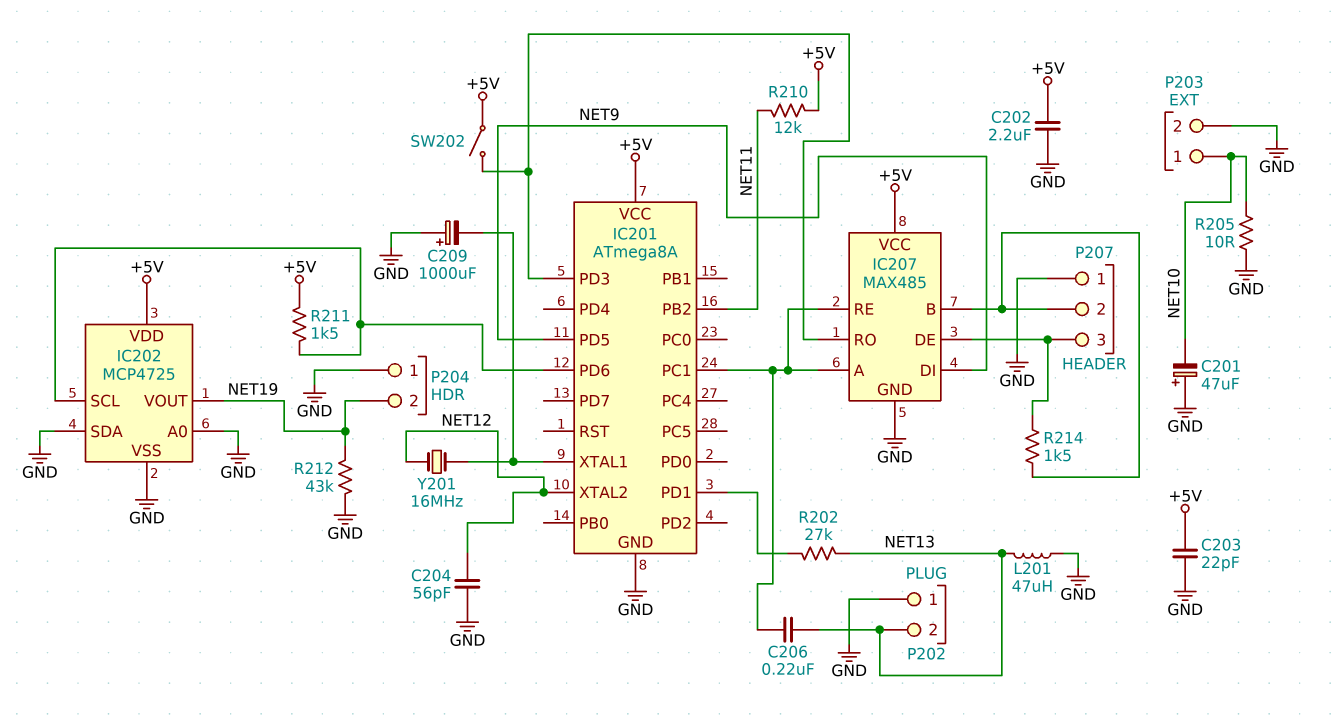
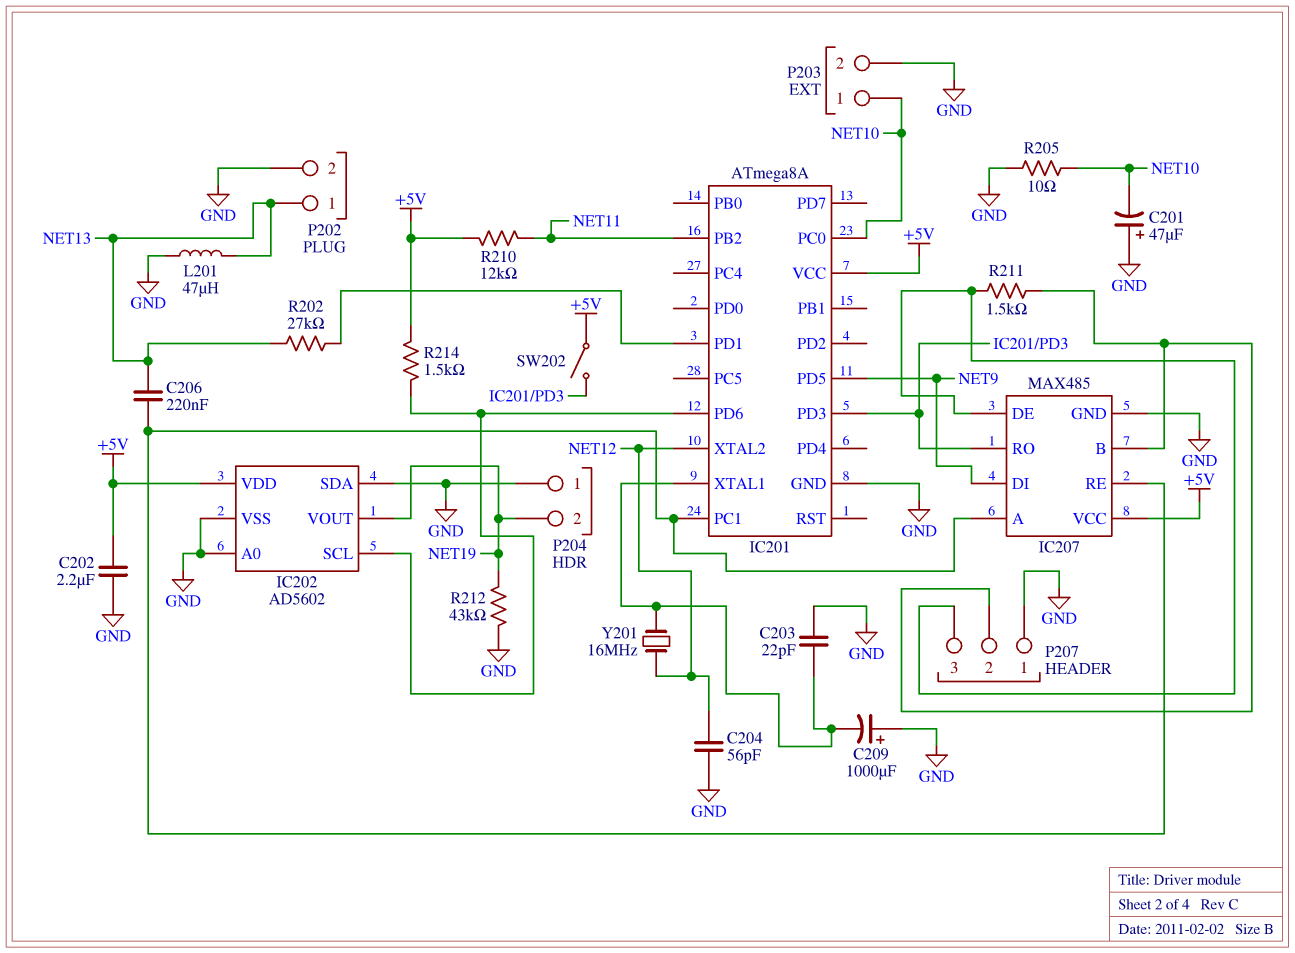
C203: 22pF (+5V, GND) -> 22pF (GND, IC201/XTAL1)
IC201 pin PC0: none -> NET10
IC202: MCP4725 -> AD5602
P202 pin 1: GND -> NET13
P202 pin 2: NET13 -> GND
R211: 1.5k (+5V, IC201/PD6) -> 1.5k (IC207/B, IC207/DE)
R214: 1.5k (IC207/B, IC207/DE) -> 1.5k (+5V, IC201/PD6)

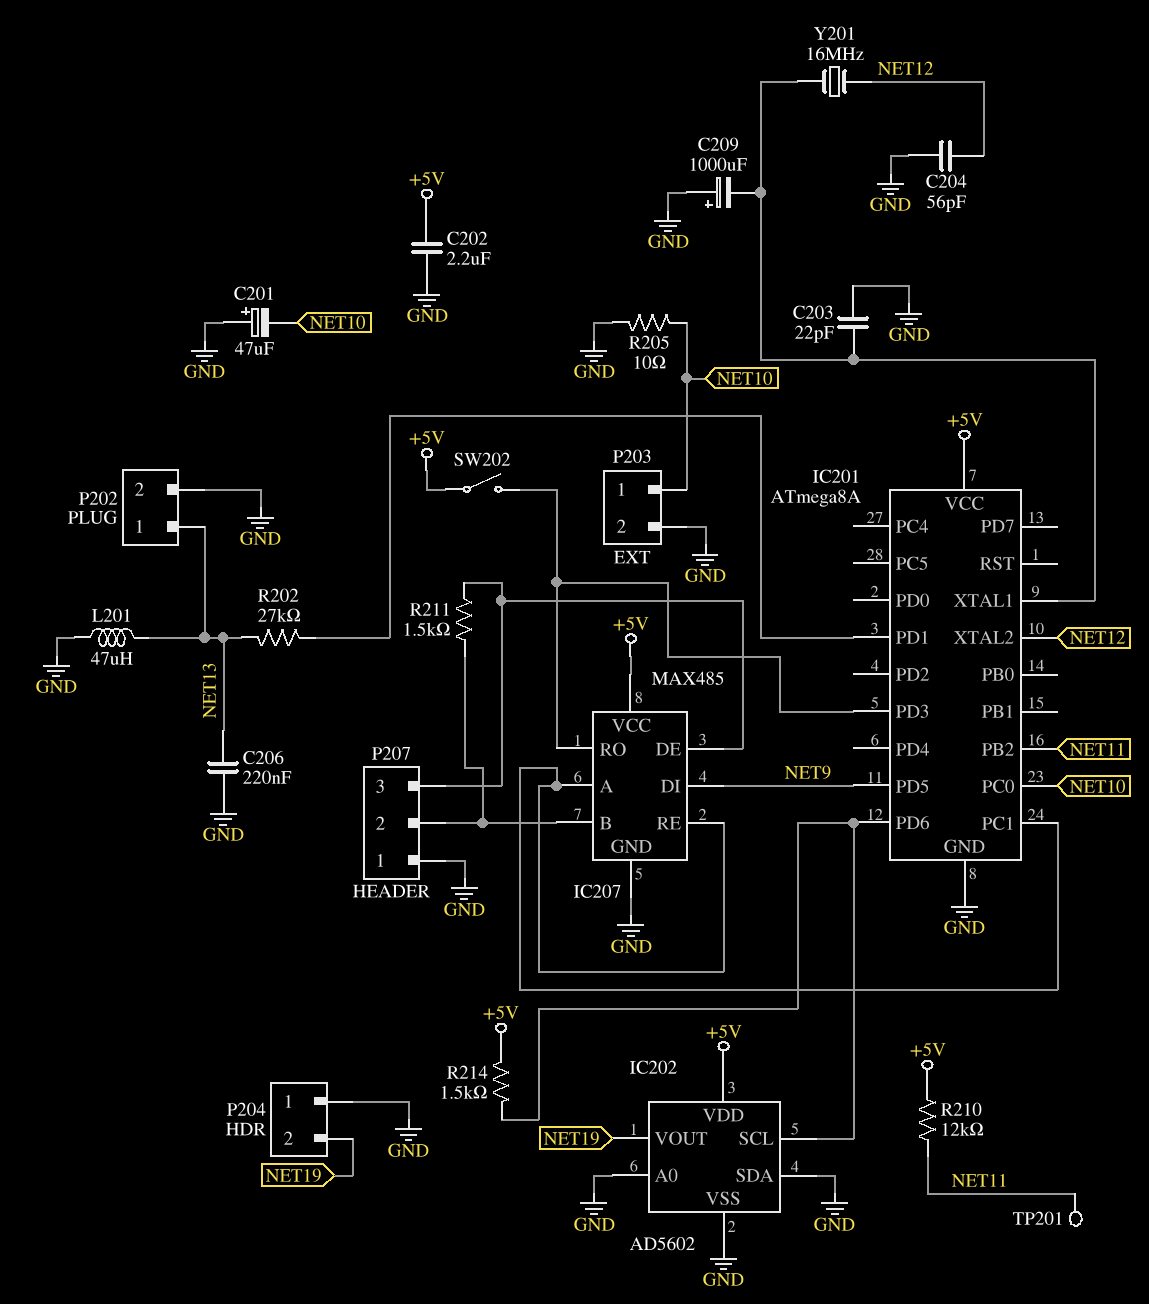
C206: 220nF (IC201/PC1, NET13) -> 220nF (GND, NET13)
R212: 43k (GND, NET19) -> none
TP201: none -> test point (NET11)

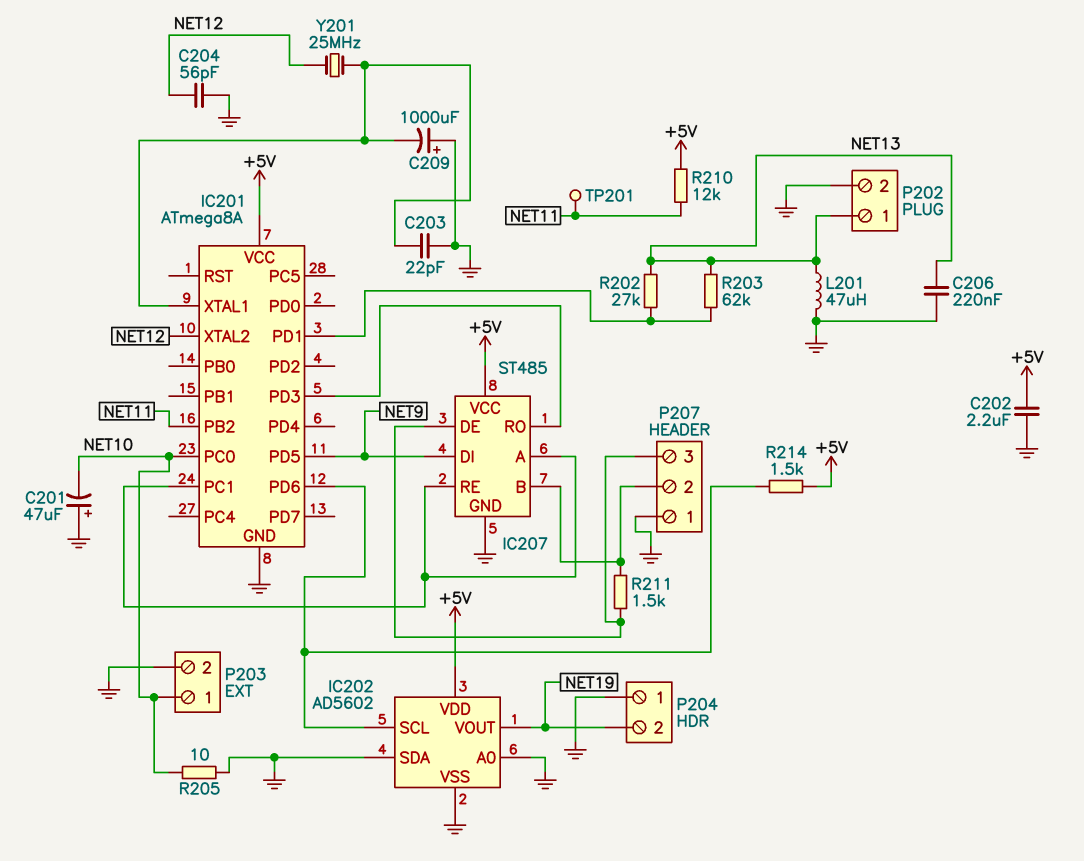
IC207: MAX485 -> ST485
R203: none -> 62k (IC201/PD1, NET13)
SW202: switch (+5V, IC201/PD3) -> none
Y201: 16MHz (IC201/XTAL1, NET12) -> 25MHz (IC201/XTAL1, NET12)

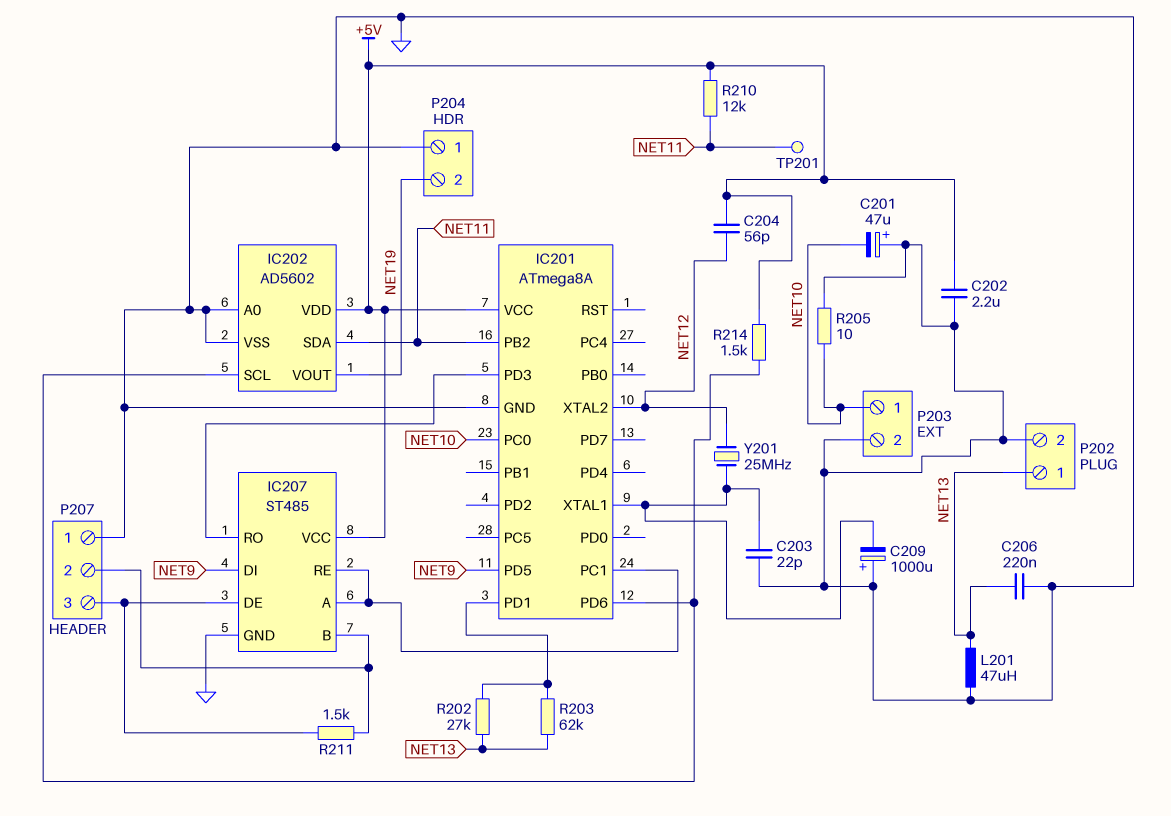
C204: 56pF (GND, NET12) -> 56pF (+5V, NET12)
IC202 pin SDA: GND -> NET11

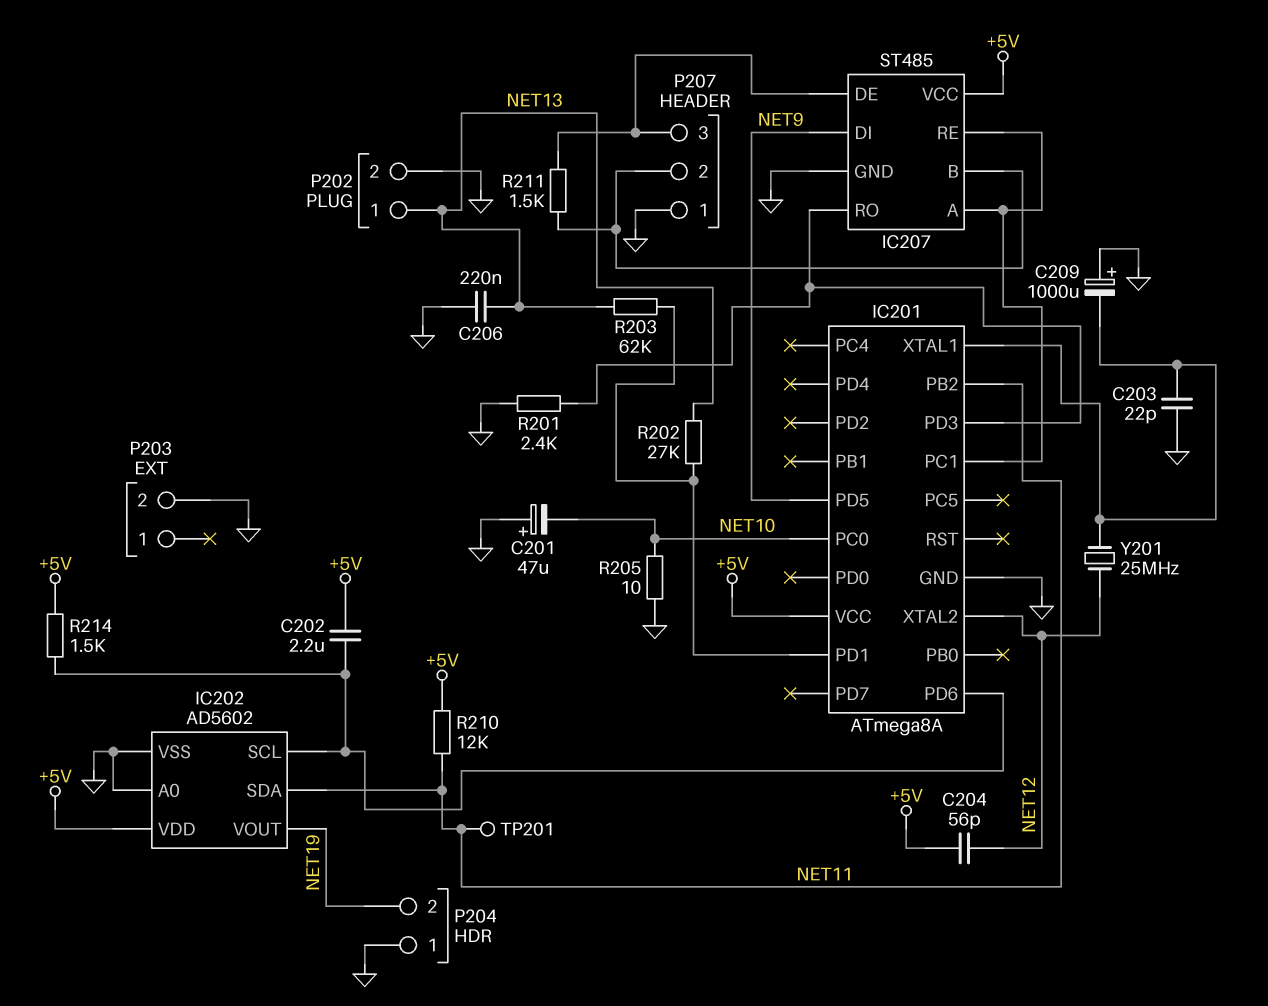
C202: 2.2uF (+5V, GND) -> 2.2uF (+5V, IC201/PD6)
L201: 47uH (GND, NET13) -> none
P203 pin 1: NET10 -> none
R201: none -> 2.4k (GND, IC201/PD3)

